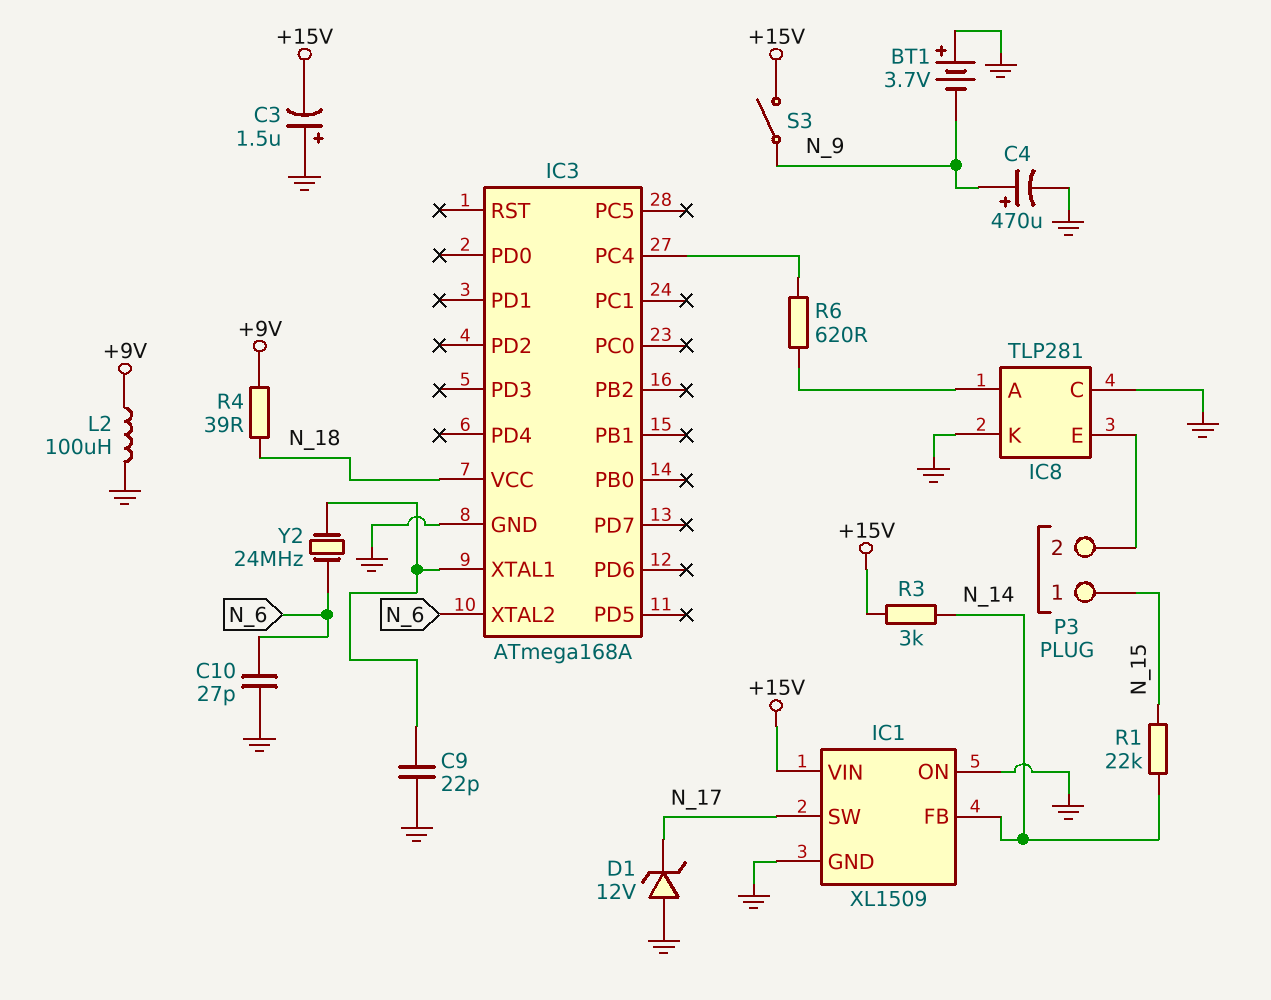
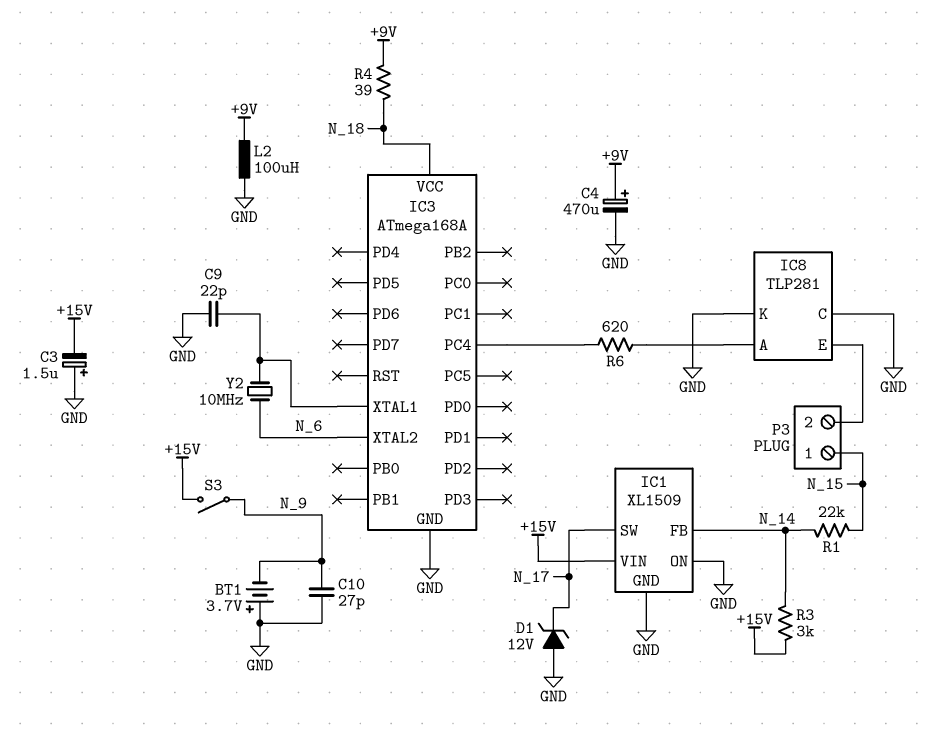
C4: 470uF (plus N_9, minus GND) -> 470uF (plus +9V, minus GND)
C10: 27pF (GND, N_6) -> 27pF (GND, N_9)
Y2: 24MHz (IC3/XTAL1, N_6) -> 10MHz (IC3/XTAL1, N_6)

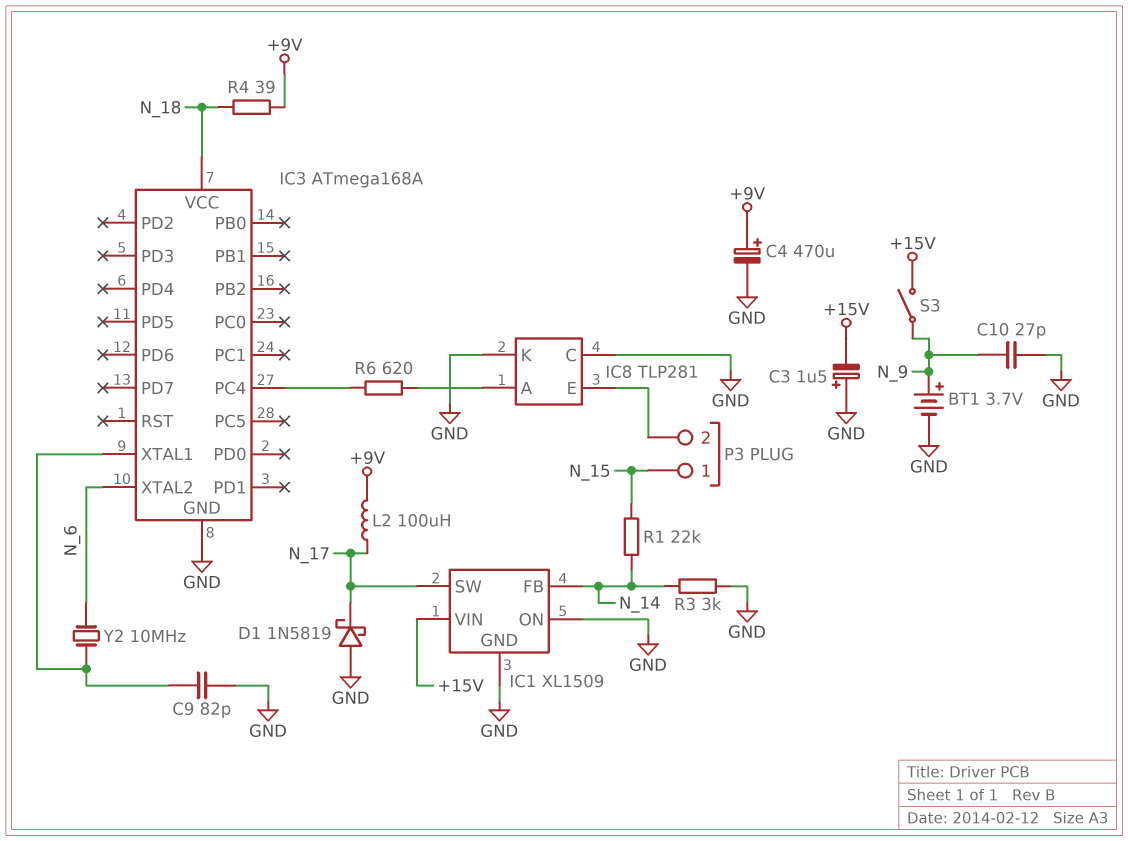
BT1: 3.7V (plus GND, minus N_9) -> 3.7V (plus N_9, minus GND)
C9: 22pF (GND, IC3/XTAL1) -> 82pF (GND, IC3/XTAL1)
D1: zener 12V (A GND, K N_17) -> schottky 1N5819 (A GND, K N_17)
L2: 100uH (+9V, GND) -> 100uH (+9V, N_17)
R3: 3k (+15V, N_14) -> 3k (GND, N_14)

